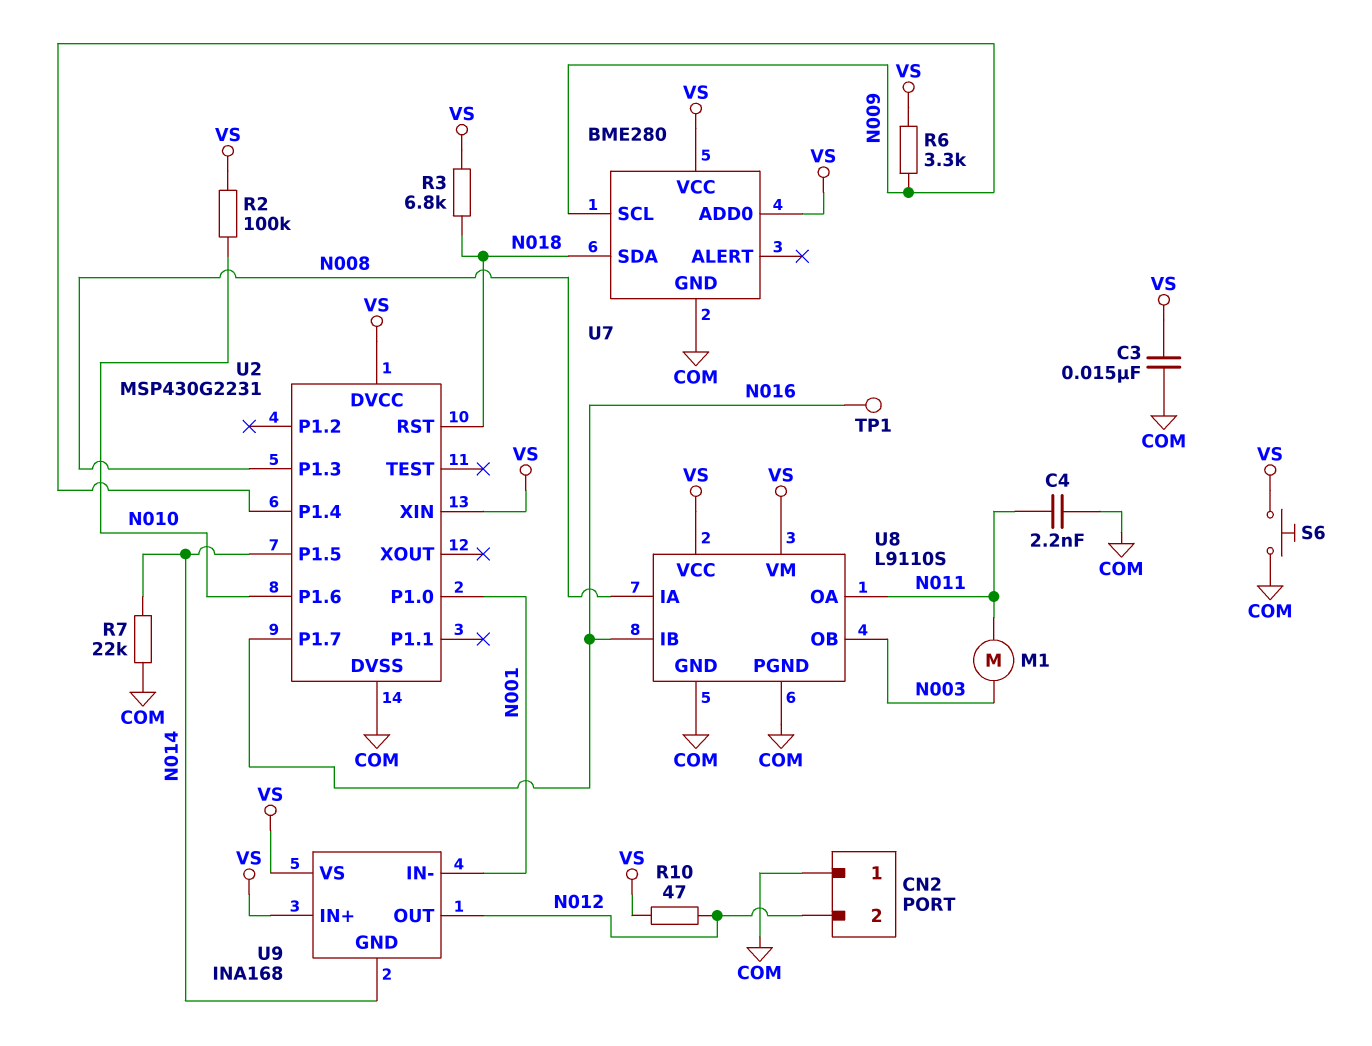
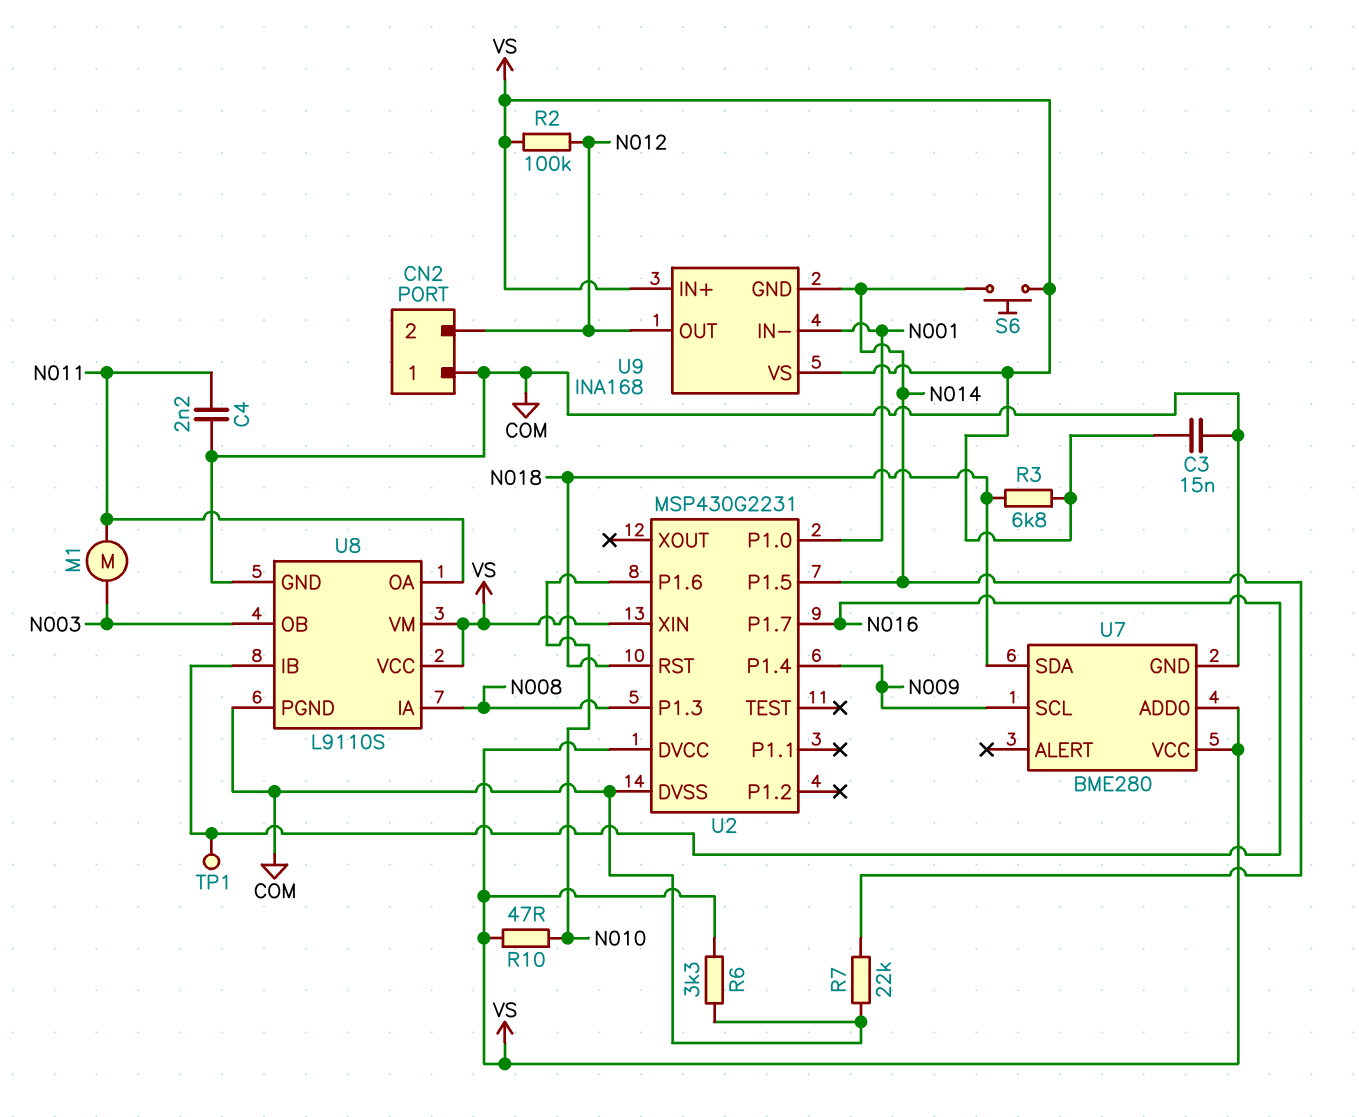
R2: 100k (N010, VS) -> 100k (N012, VS)
R6: 3.3k (N009, VS) -> 3.3k (COM, VS)
R10: 47 (N012, VS) -> 47 (N010, VS)
S6: button (COM, VS) -> button (N014, VS)

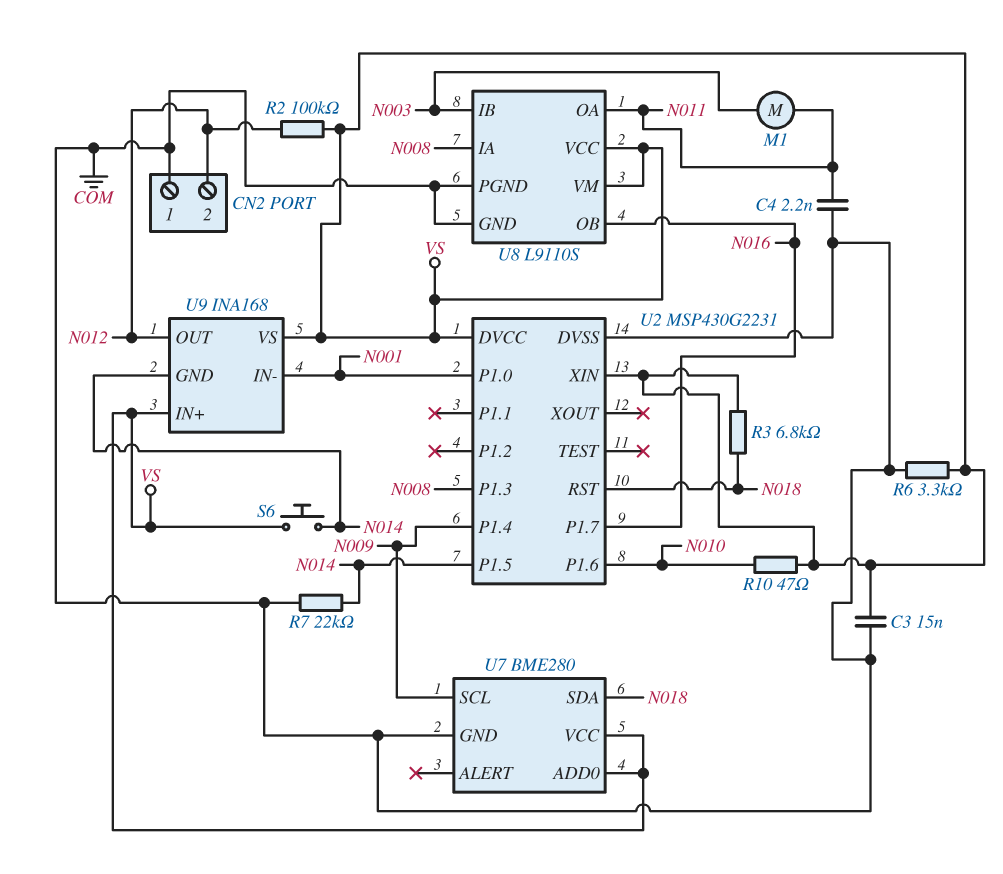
TP1: test point (N016) -> none
U8 pin IB: N016 -> N003
U8 pin OB: N003 -> N016

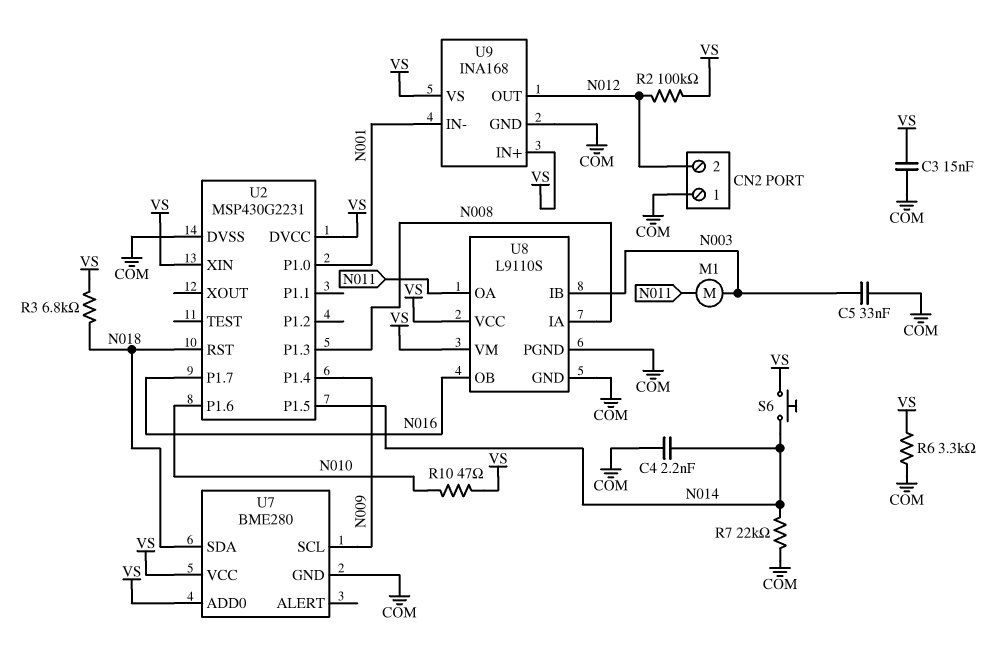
C4: 2.2nF (COM, N011) -> 2.2nF (COM, N014)
C5: none -> 33nF (COM, N003)
U9 pin GND: N014 -> COM

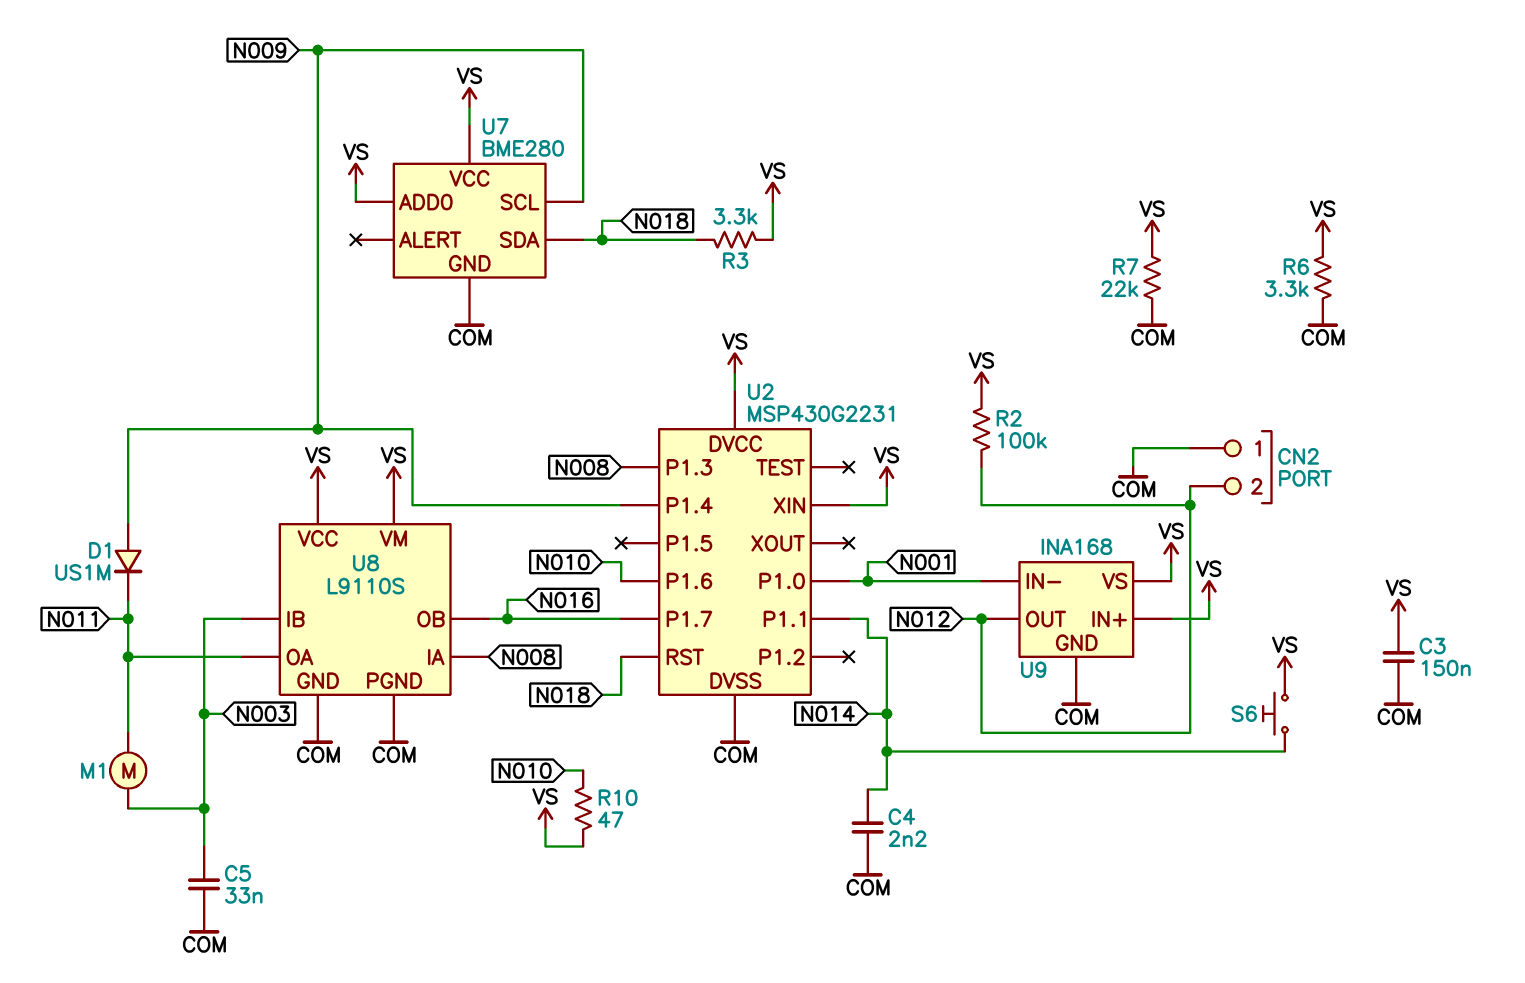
C3: 15nF (COM, VS) -> 150nF (COM, VS)
D1: none -> diode US1M (A N009, K N011)
R3: 6.8k (N018, VS) -> 3.3k (N018, VS)
R7: 22k (COM, N014) -> 22k (COM, VS)
U2 pin P1.1: none -> N014
U2 pin P1.5: N014 -> none

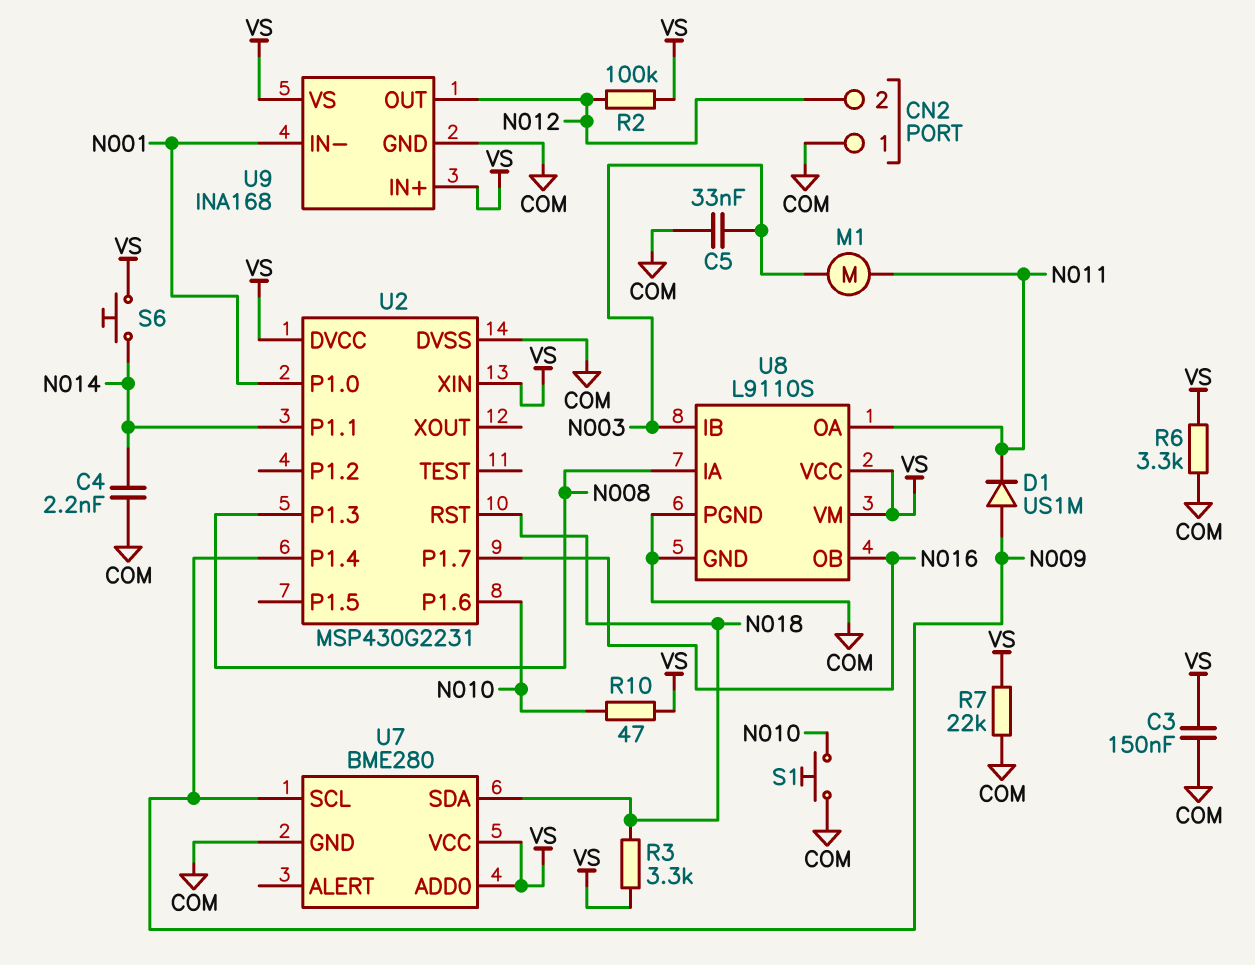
S1: none -> button (COM, N010)

